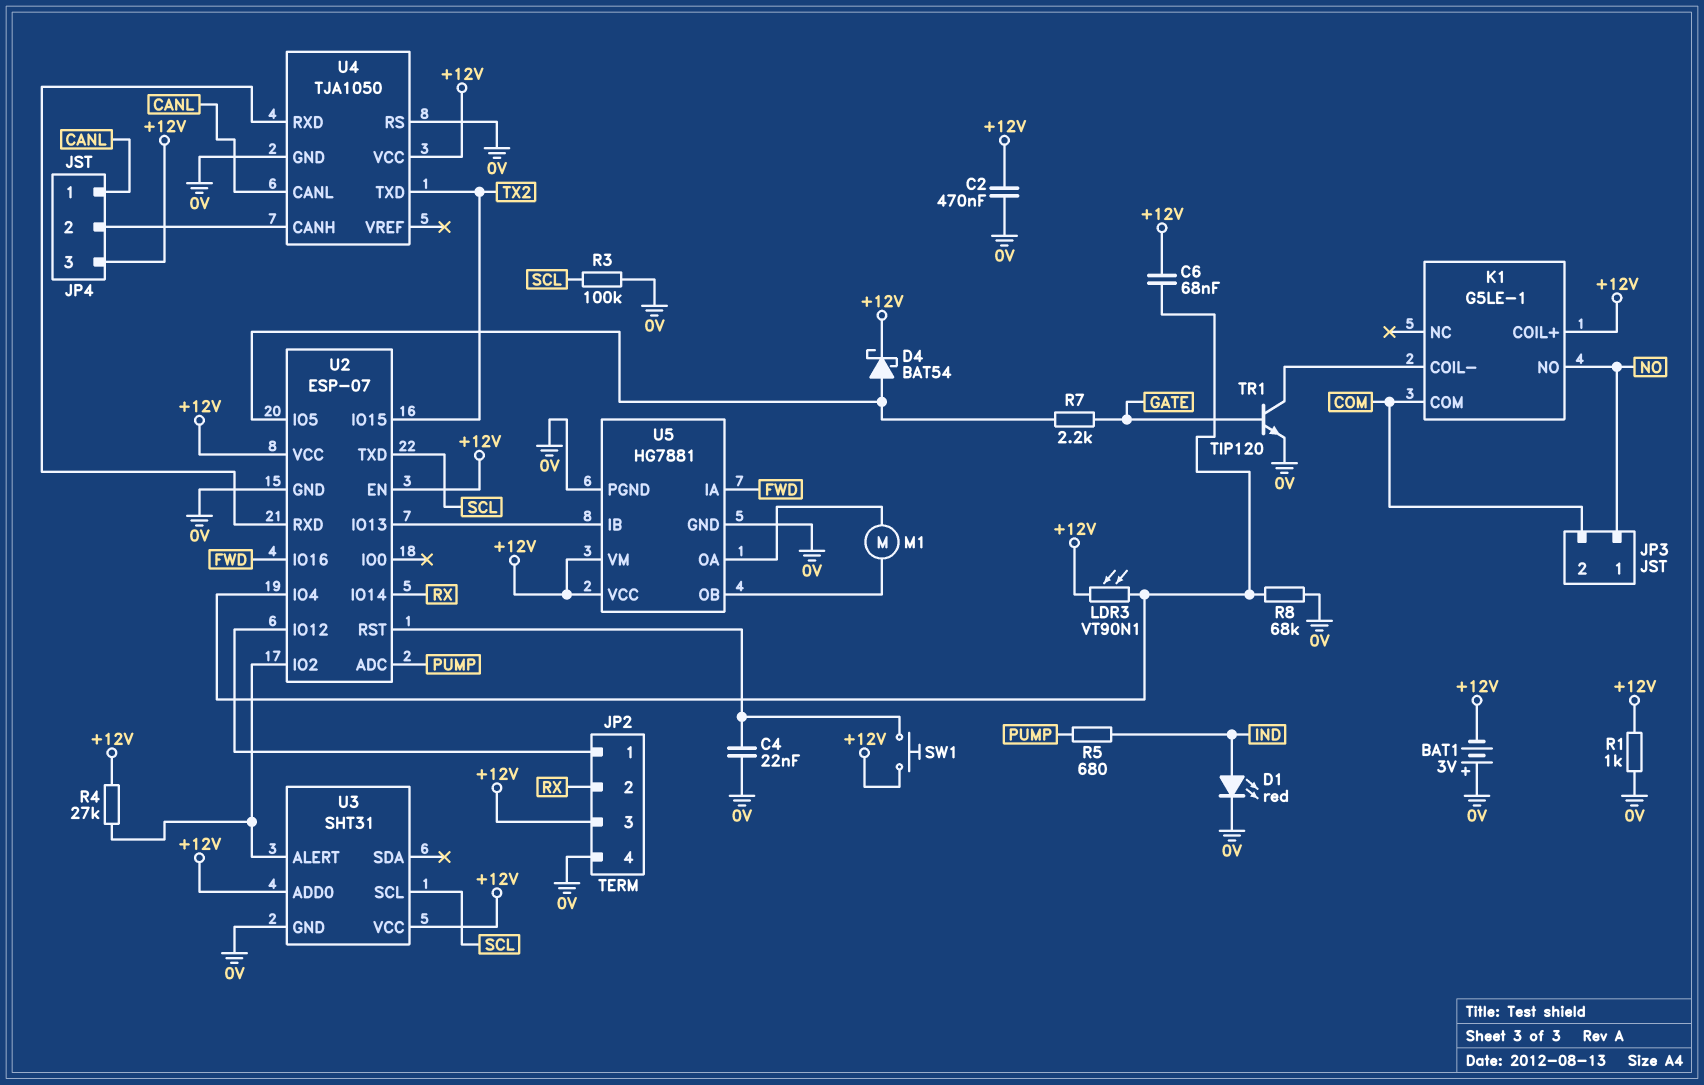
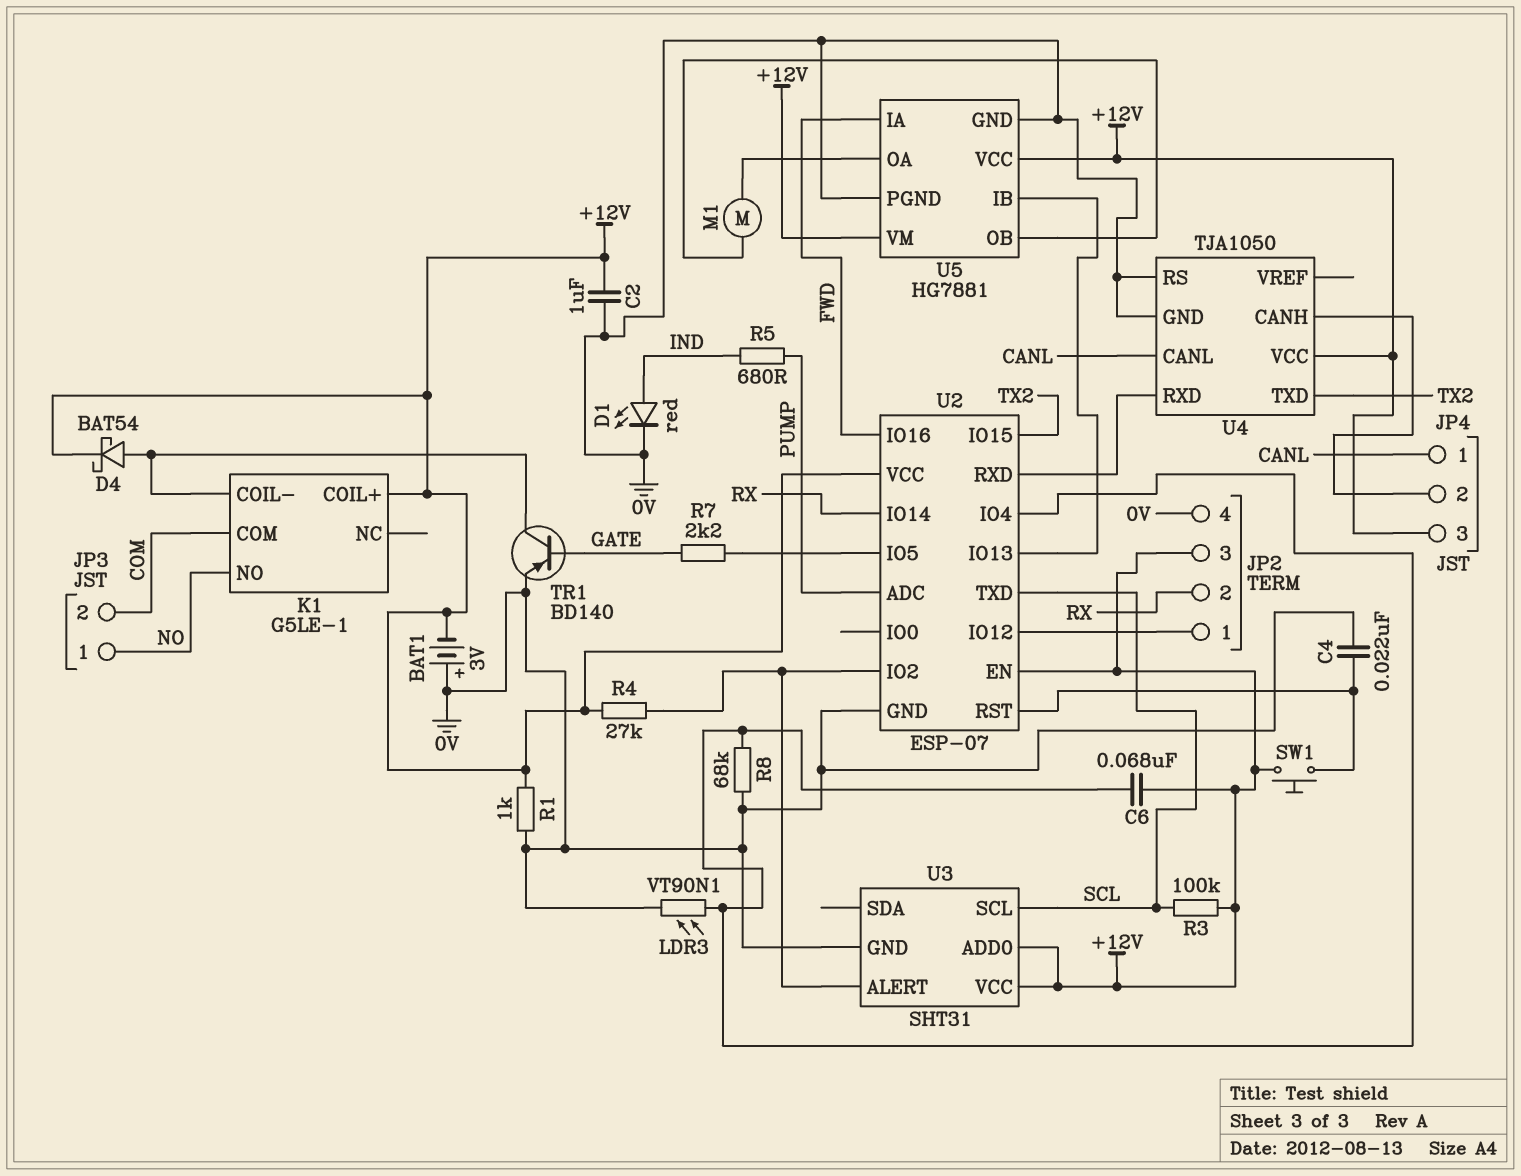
C2: 470nF (+12V, 0V) -> 1uF (+12V, 0V)
D4: schottky BAT54 (A U2/IO5, K +12V) -> schottky BAT54 (A K1/COIL-, K +12V)
LDR3: VT90N1 (+12V, U2/IO4) -> VT90N1 (0V, U2/IO4)
R3: 100k (0V, SCL) -> 100k (+12V, SCL)
TR1: NPN TIP120 (B GATE, C K1/COIL-, E 0V) -> PNP BD140 (B GATE, C K1/COIL-, E 0V)

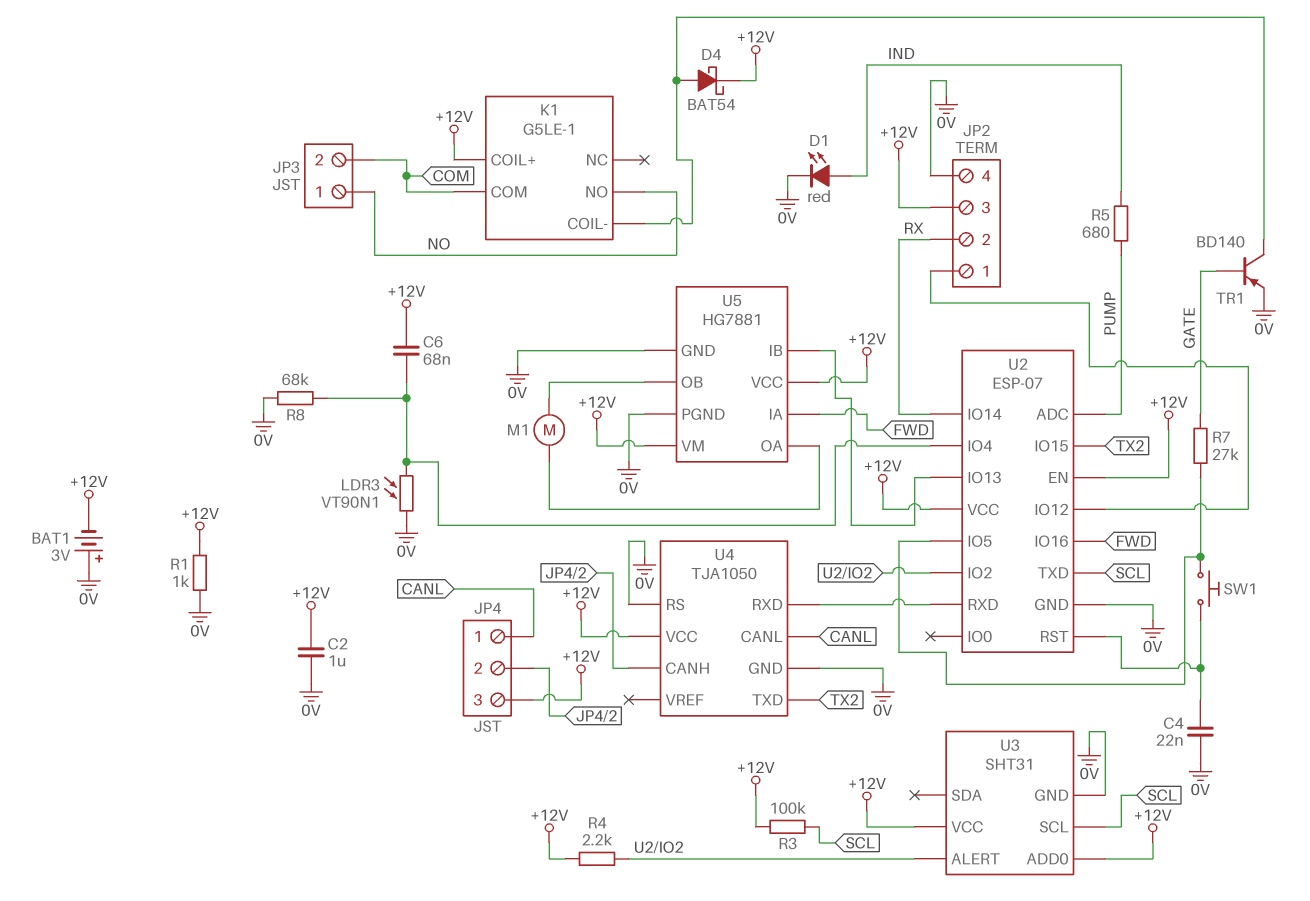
R4: 27k (+12V, U2/IO2) -> 2.2k (+12V, U2/IO2)
R7: 2.2k (GATE, U2/IO5) -> 27k (GATE, U2/IO5)
SW1: button (+12V, U2/RST) -> button (U2/IO5, U2/RST)

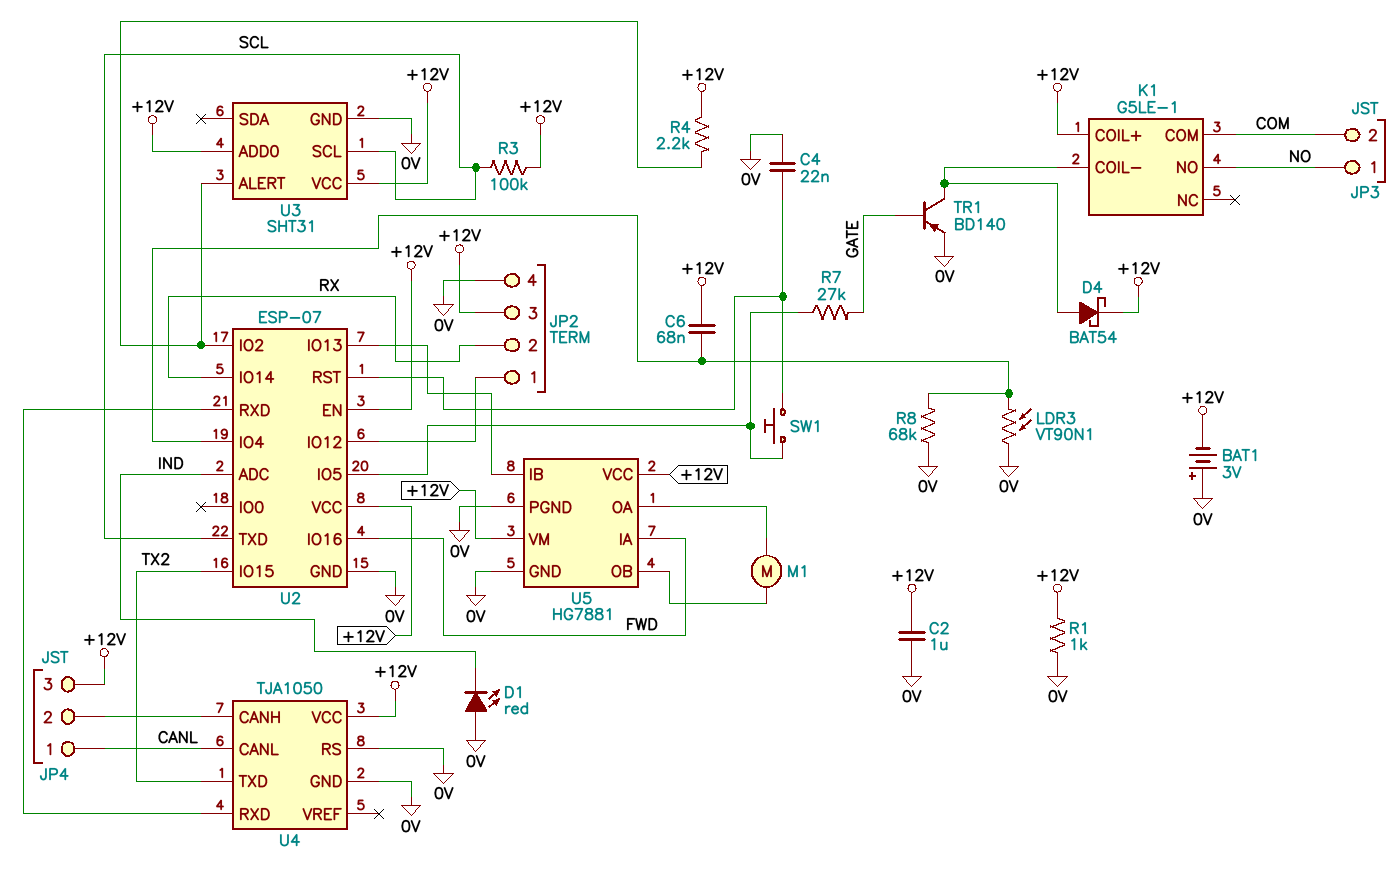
D1: LED red (A IND, K 0V) -> LED red (A 0V, K IND)
R5: 680 (IND, PUMP) -> none
U2 pin ADC: PUMP -> IND

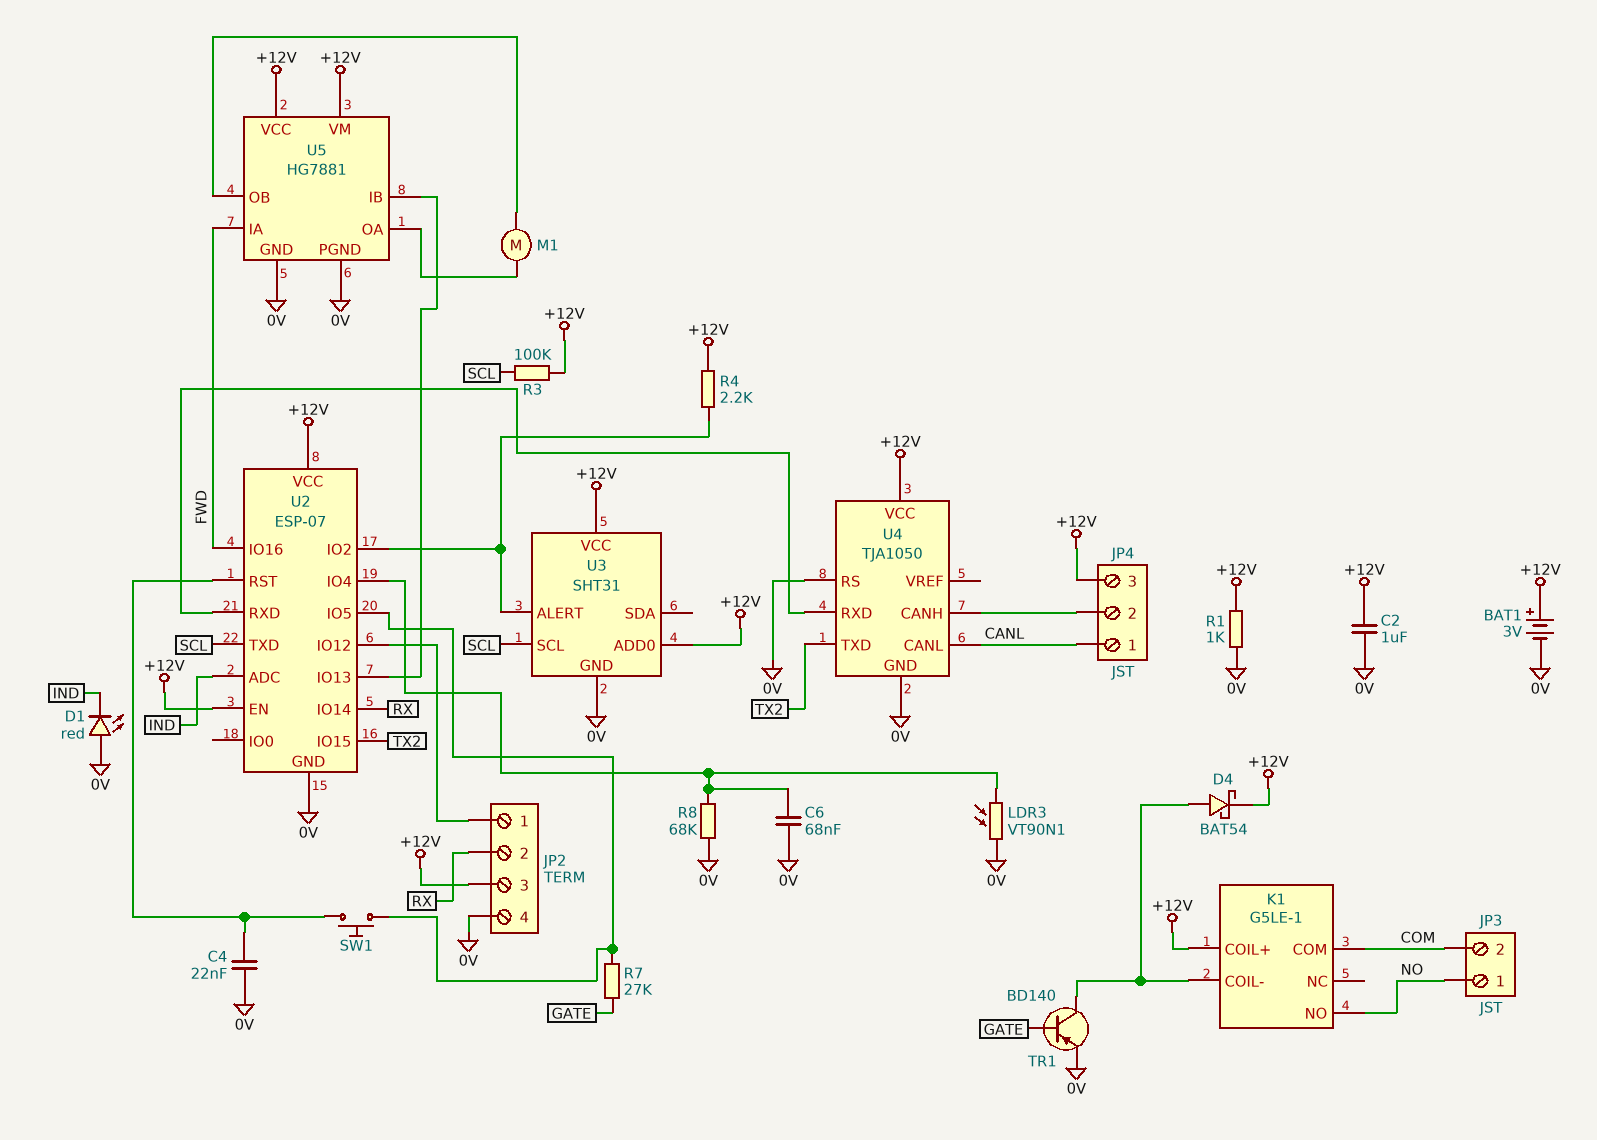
BAT1: 3V (plus 0V, minus +12V) -> 3V (plus +12V, minus 0V)
C6: 68nF (+12V, U2/IO4) -> 68nF (0V, U2/IO4)

